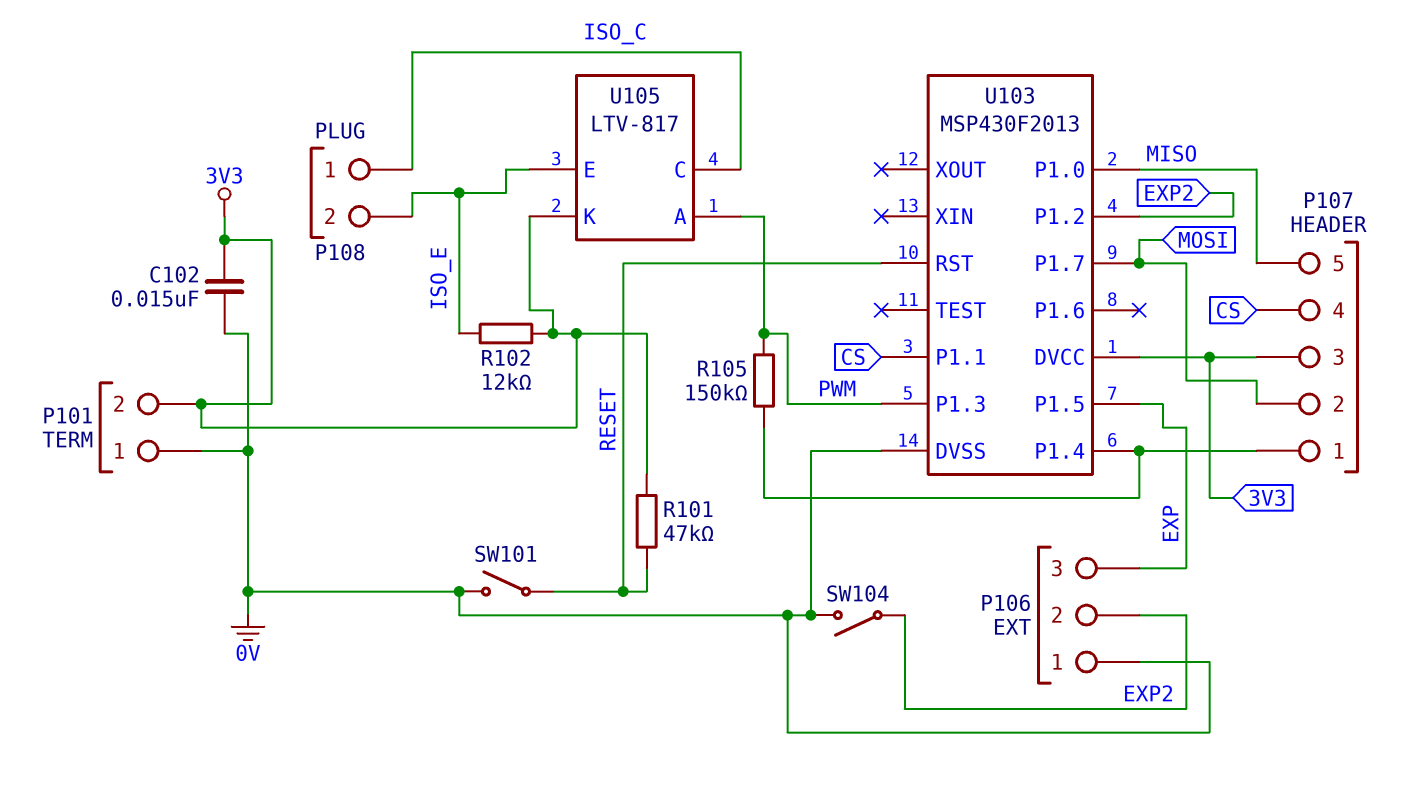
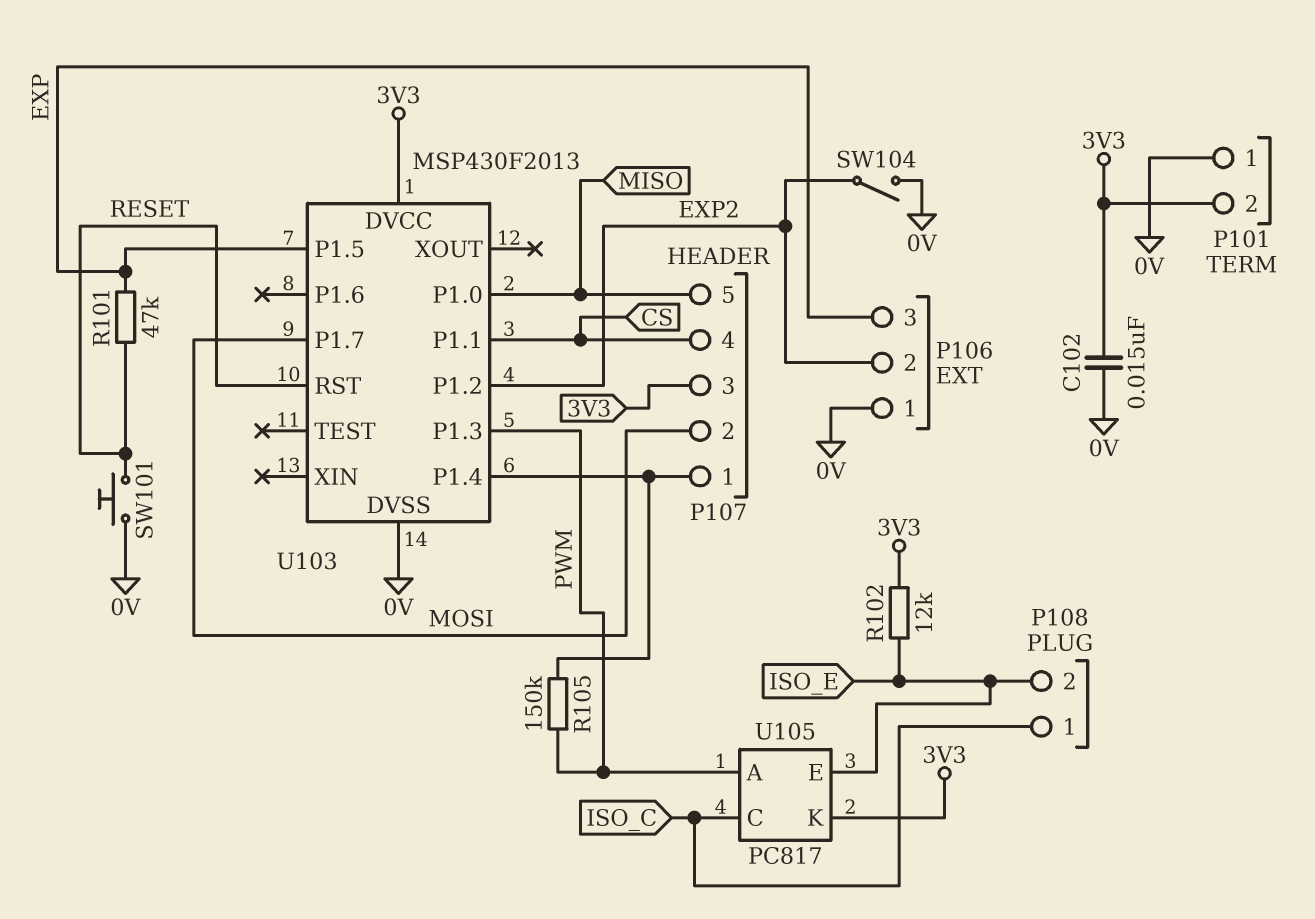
R101: 47k (3V3, RESET) -> 47k (EXP, RESET)
SW101: switch (0V, RESET) -> button (0V, RESET)
U105: LTV-817 -> PC817

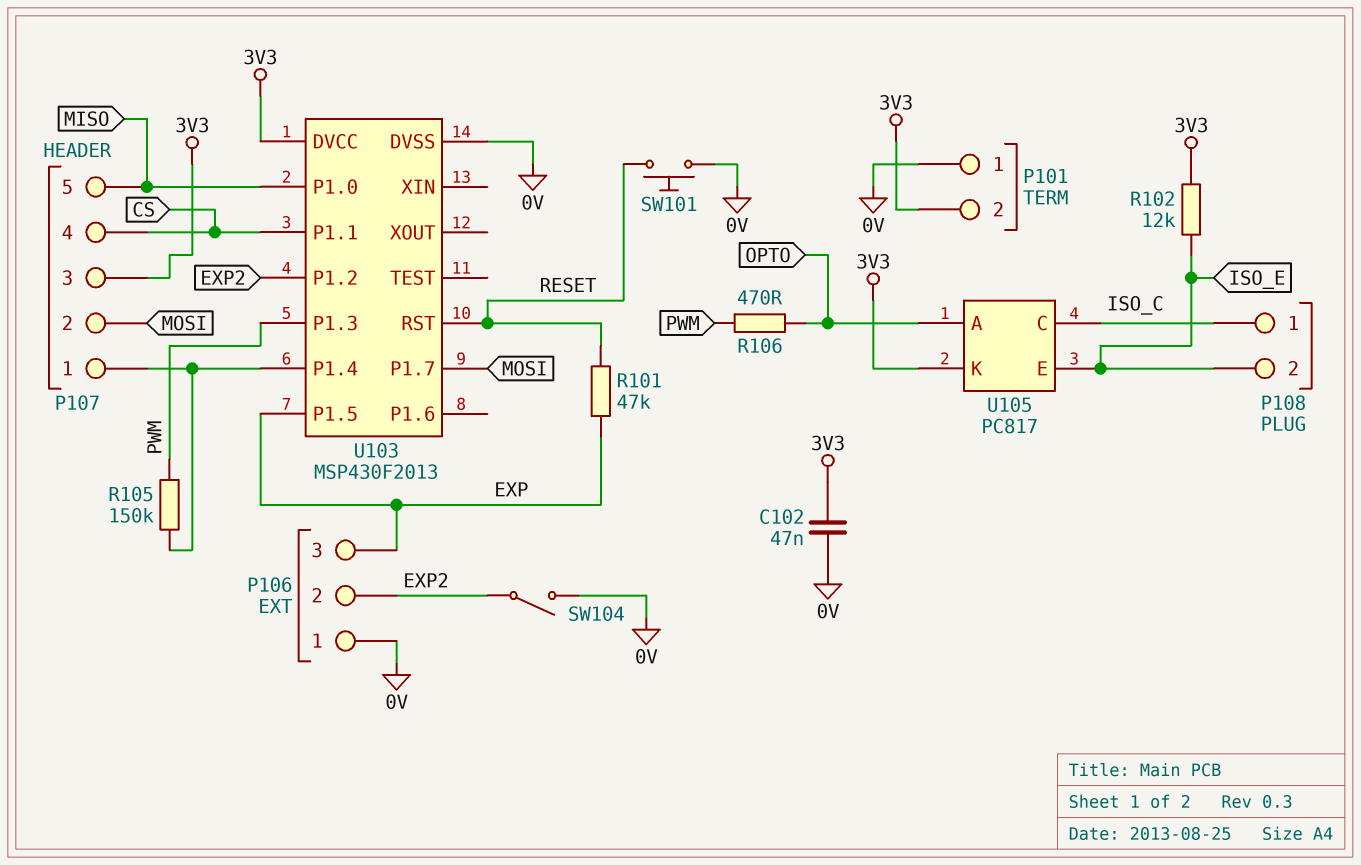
C102: 15nF (0V, 3V3) -> 47nF (0V, 3V3)
R106: none -> 470 (OPTO, PWM)
U105 pin A: PWM -> OPTO

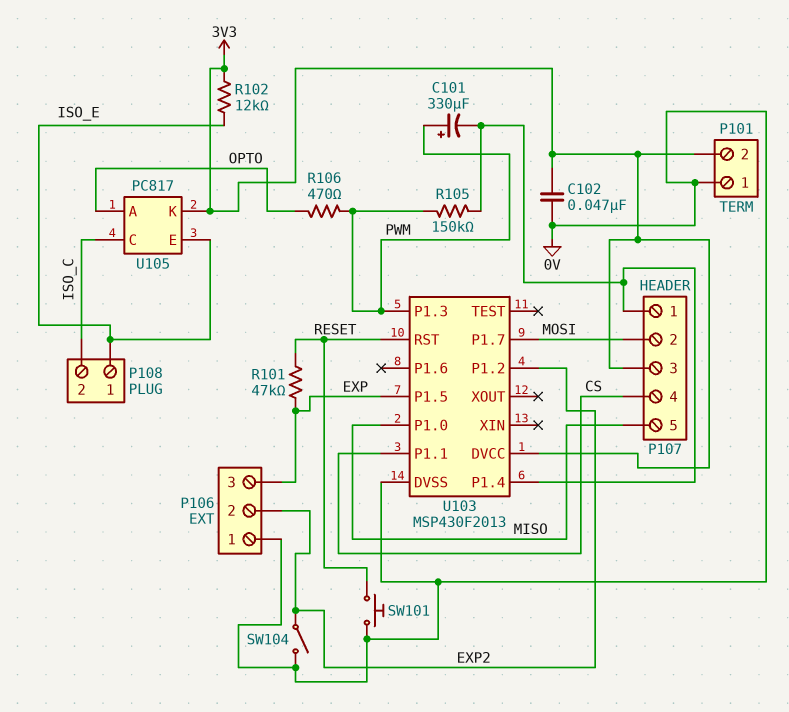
C101: none -> 330uF (plus PWM, minus P107/1)
P108 pin 1: ISO_C -> ISO_E
P108 pin 2: ISO_E -> ISO_C

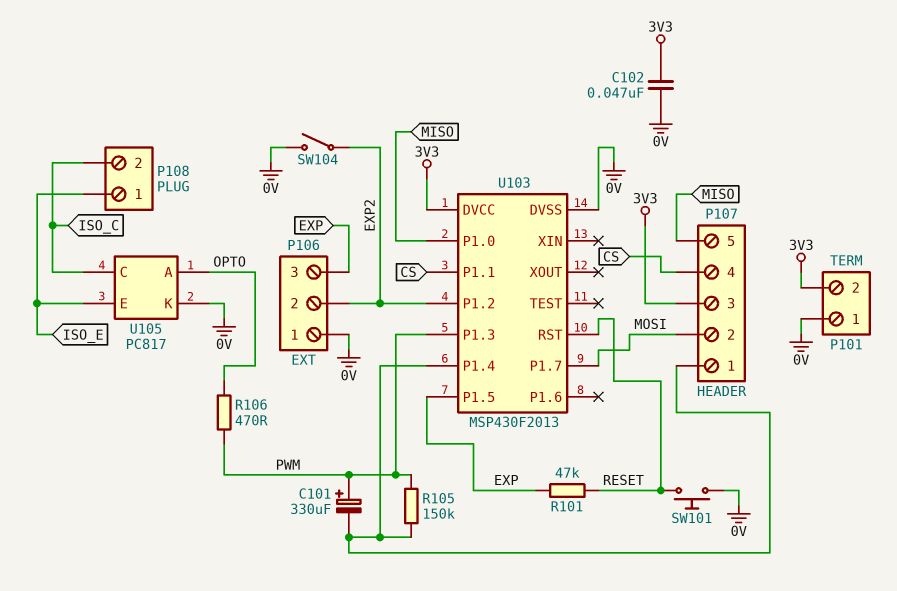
R102: 12k (3V3, ISO_E) -> none
U105 pin K: 3V3 -> 0V

